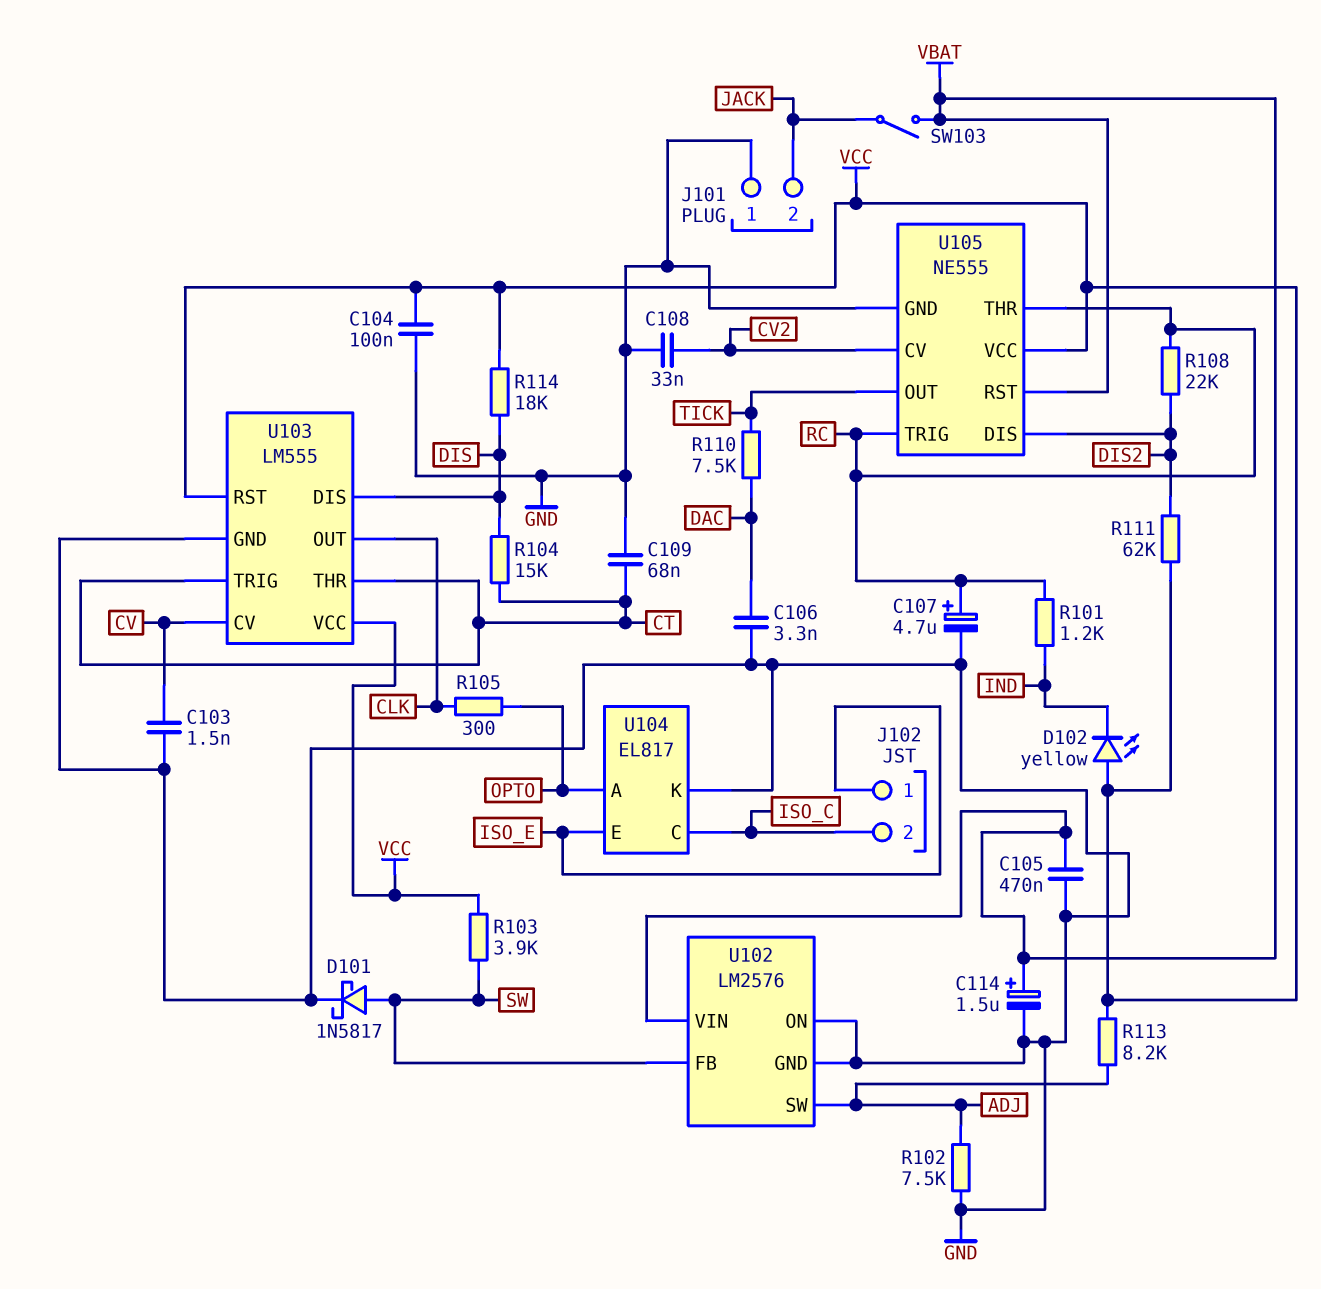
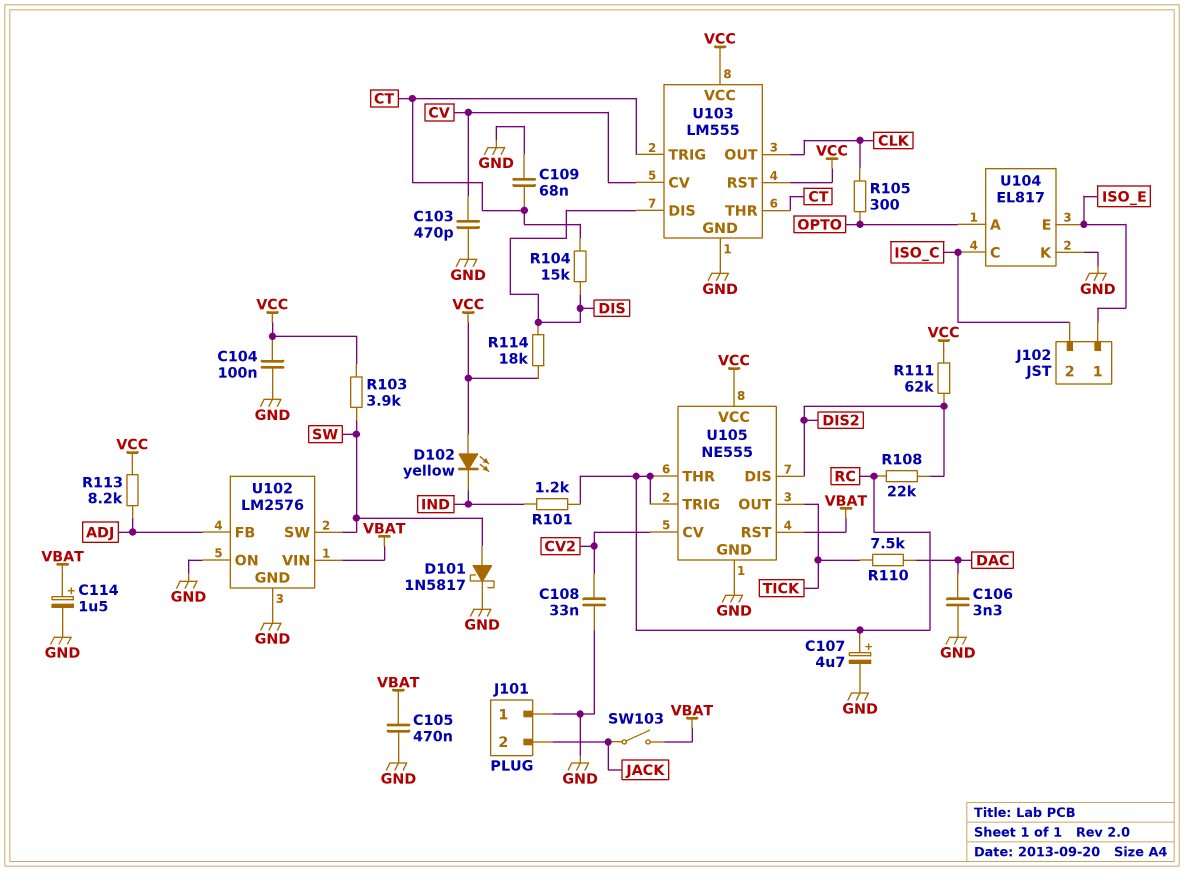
C103: 1.5nF (CV, GND) -> 470pF (CV, GND)
R102: 7.5k (ADJ, GND) -> none
U102 pin FB: SW -> ADJ
U102 pin SW: ADJ -> SW

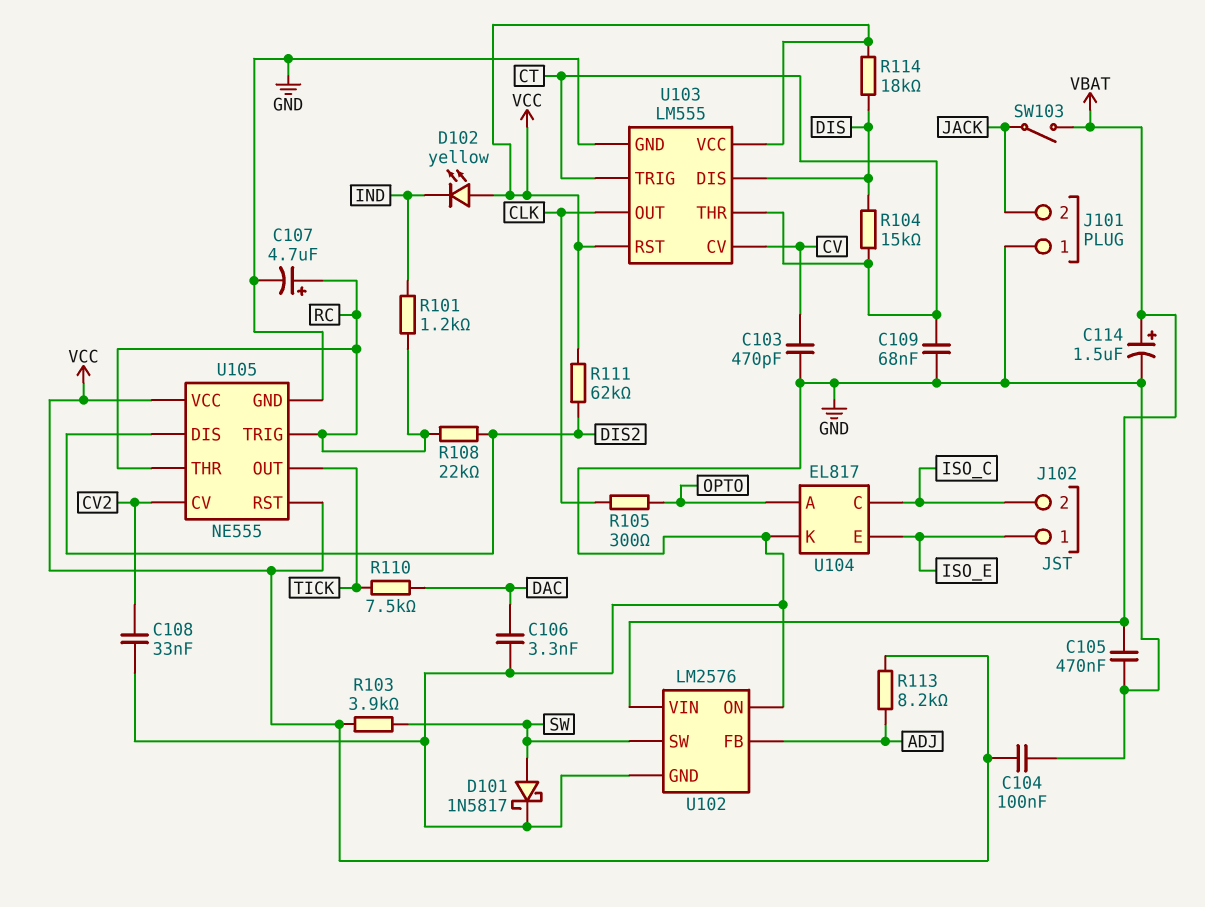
U105 pin RST: VBAT -> VCC

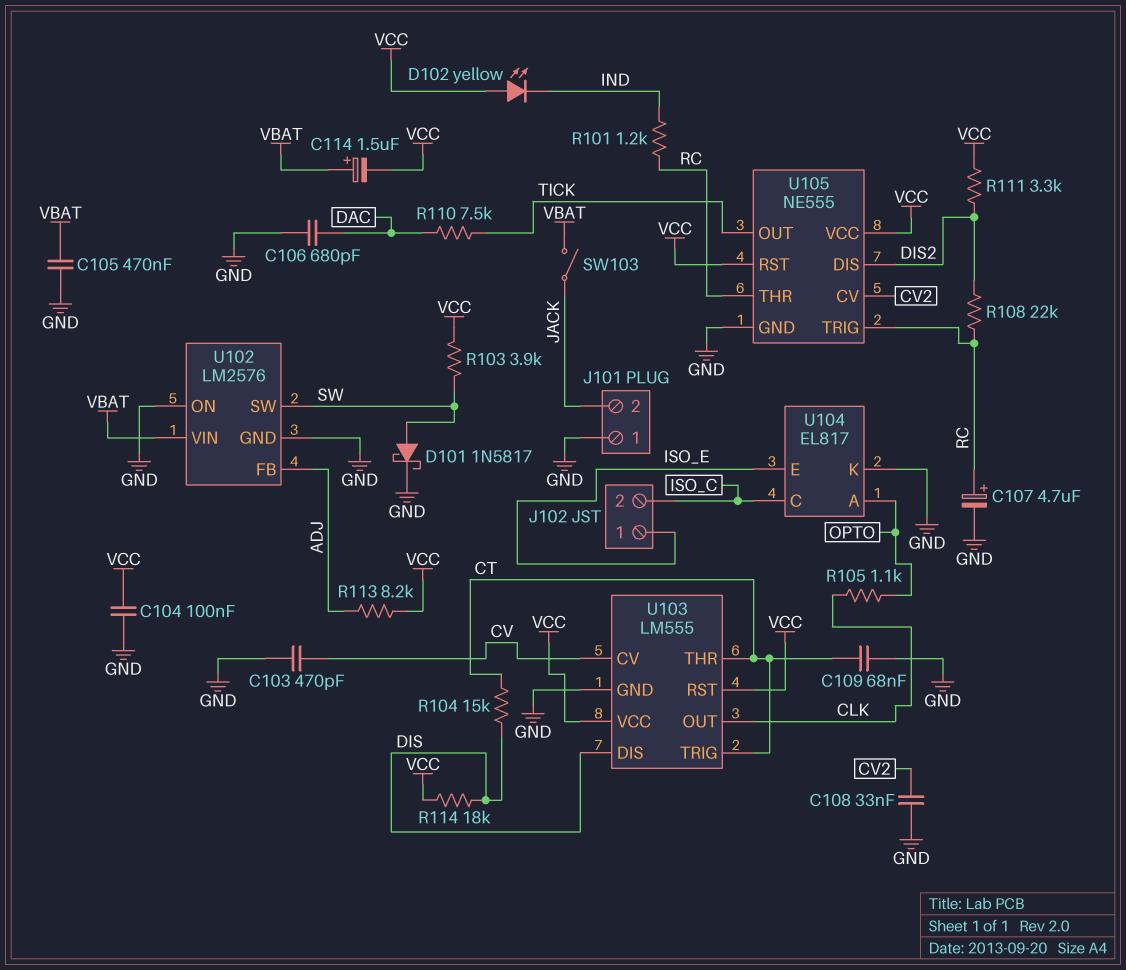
C106: 3.3nF (DAC, GND) -> 680pF (DAC, GND)
C114: 1.5uF (plus VBAT, minus GND) -> 1.5uF (plus VBAT, minus VCC)
R105: 300 (CLK, OPTO) -> 1.1k (CLK, OPTO)
R111: 62k (DIS2, VCC) -> 3.3k (DIS2, VCC)

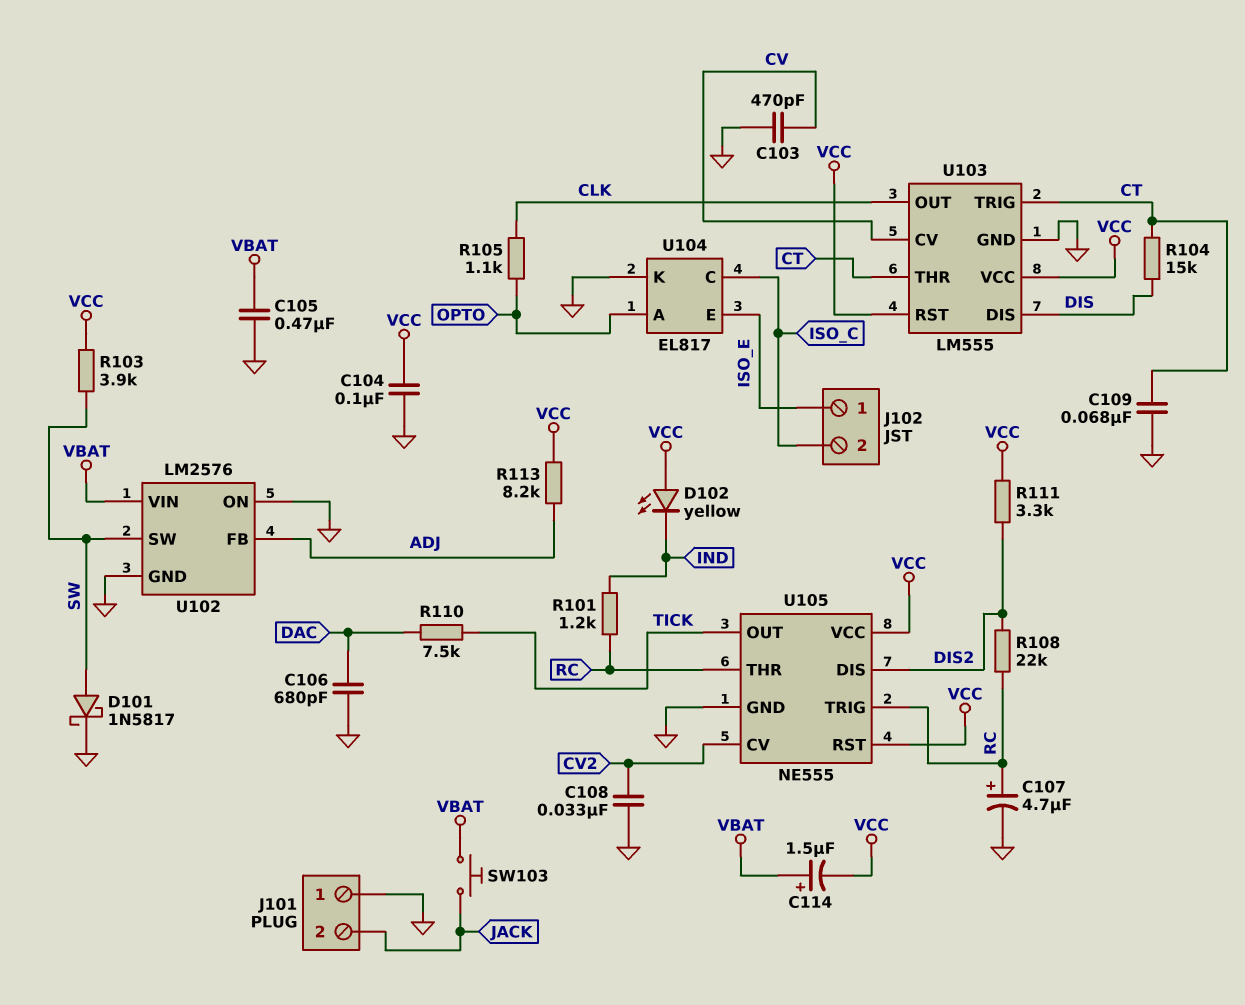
R114: 18k (DIS, VCC) -> none
SW103: switch (JACK, VBAT) -> button (JACK, VBAT)

